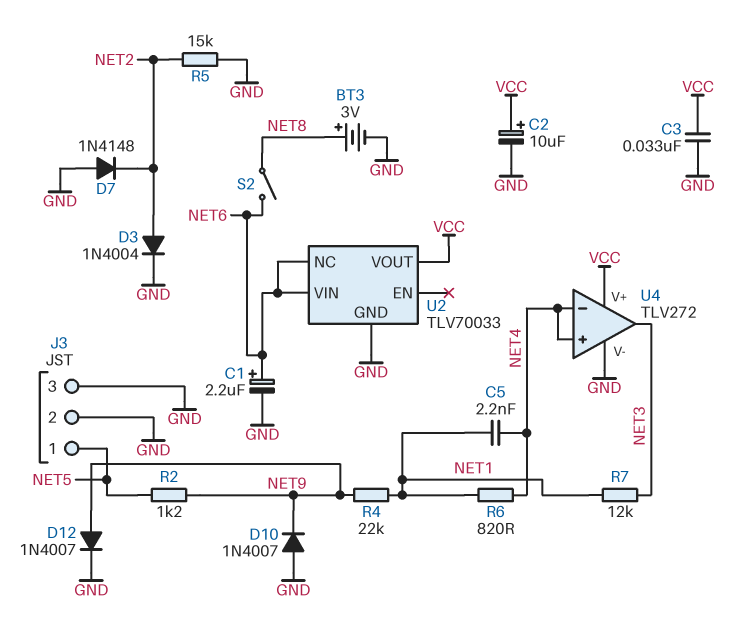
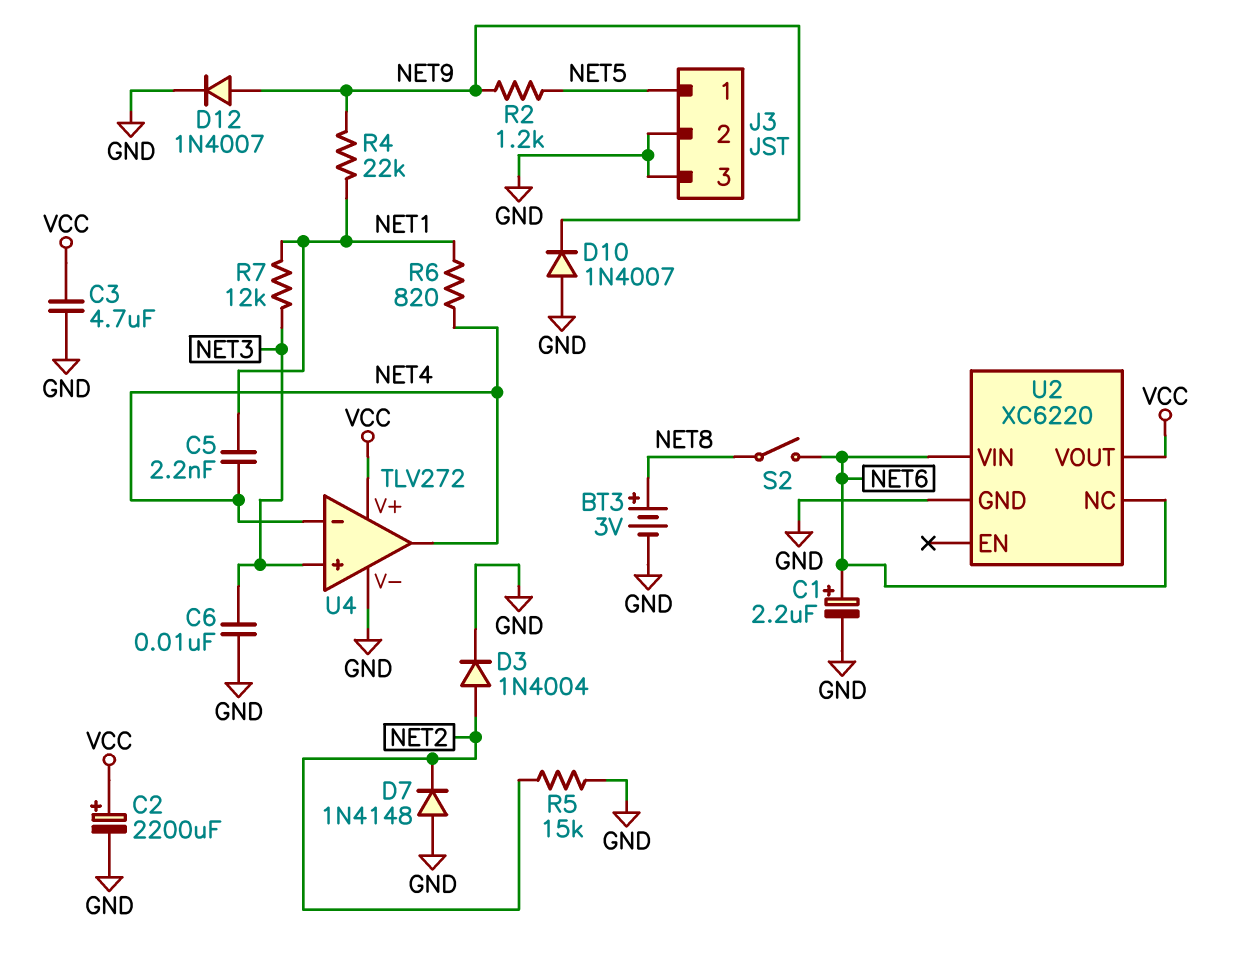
C2: 10uF (plus VCC, minus GND) -> 2200uF (plus VCC, minus GND)
C3: 33nF (GND, VCC) -> 4.7uF (GND, VCC)
C6: none -> 10nF (GND, NET3)
U2: TLV70033 -> XC6220
U4 pin in+: NET4 -> NET3
U4 pin out: NET3 -> NET4

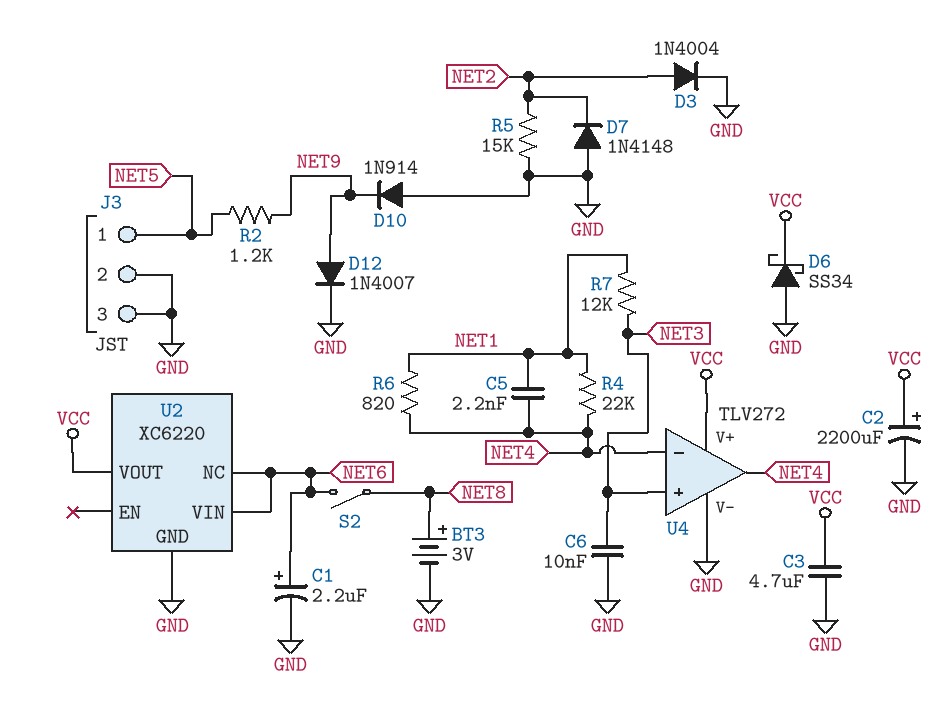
D6: none -> schottky SS34 (A GND, K VCC)
D10: diode 1N4007 (A GND, K NET9) -> diode 1N914 (A GND, K NET9)
R4: 22k (NET1, NET9) -> 22k (NET1, NET4)

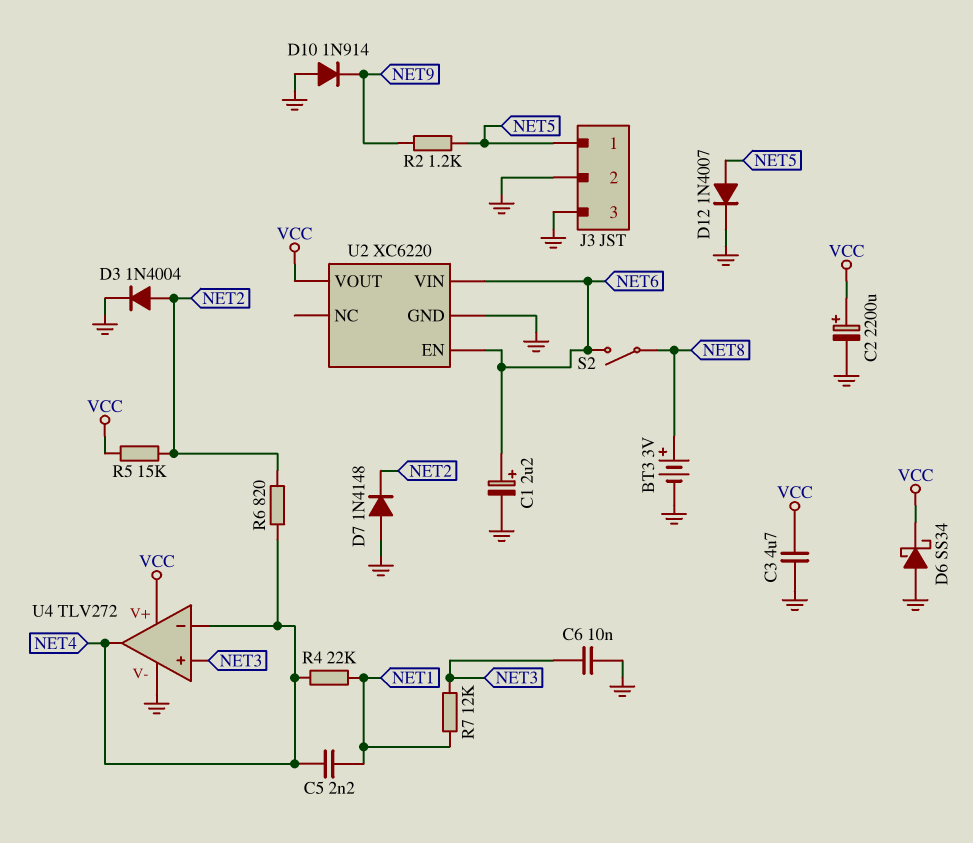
D12: diode 1N4007 (A NET9, K GND) -> diode 1N4007 (A NET5, K GND)
R5: 15k (GND, NET2) -> 15k (NET2, VCC)
R6: 820 (NET1, NET4) -> 820 (NET2, NET4)
U2 pin EN: none -> NET6
U2 pin NC: NET6 -> none

